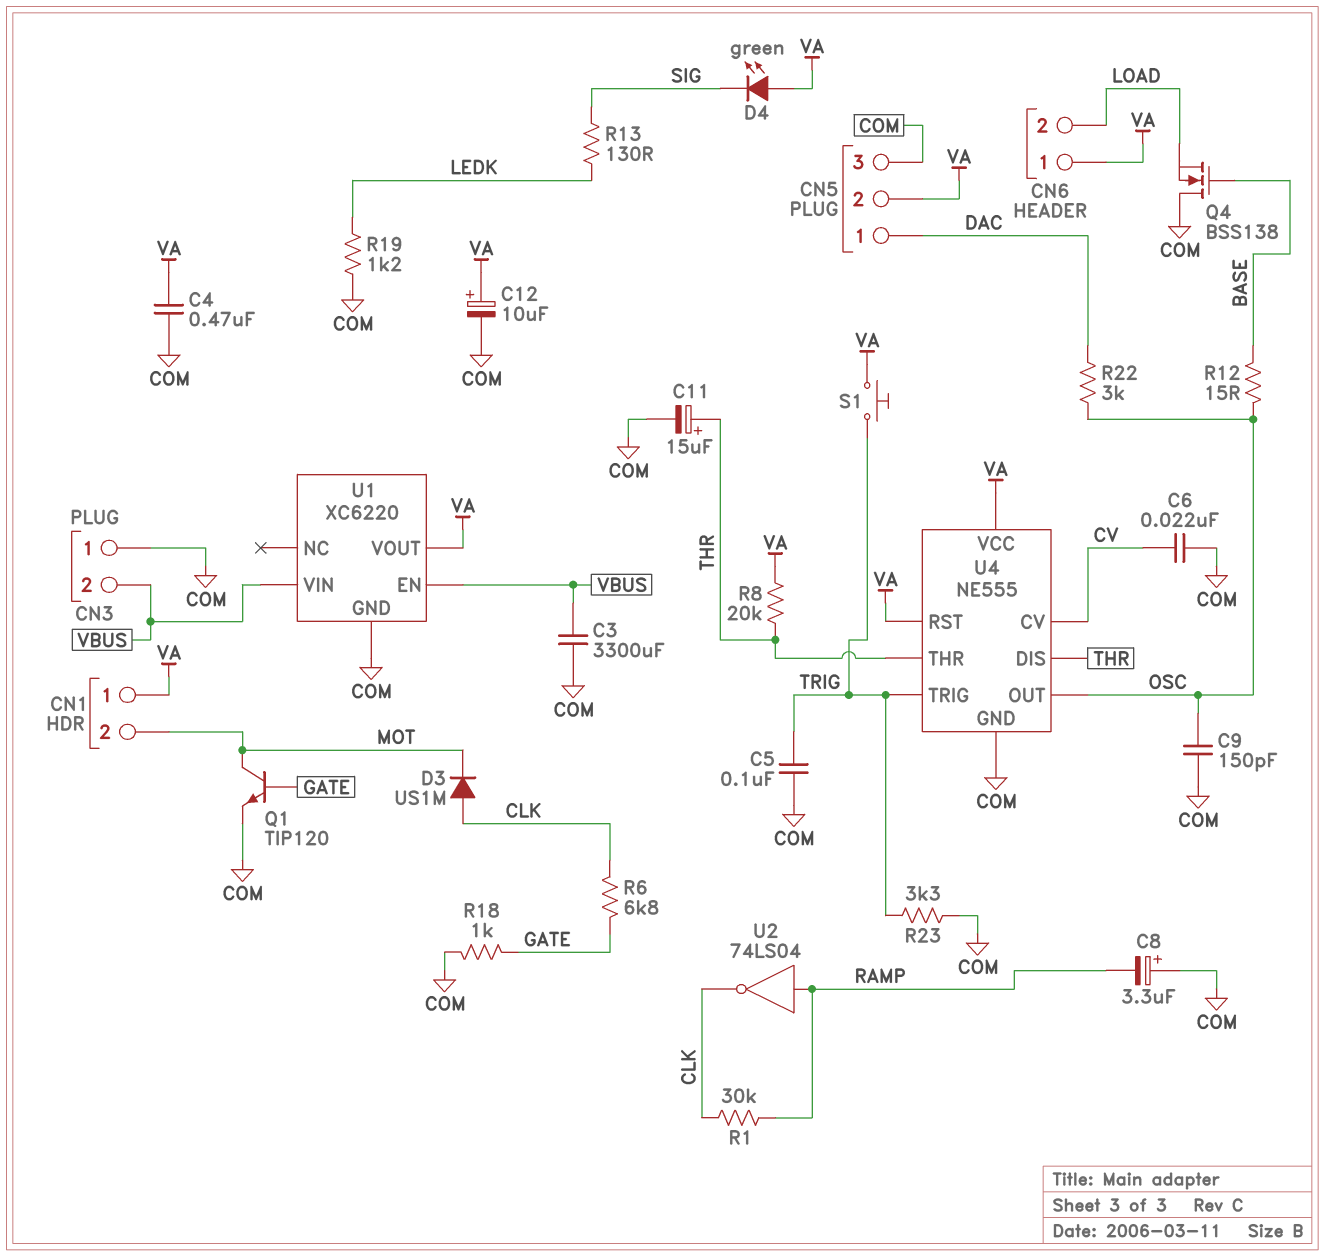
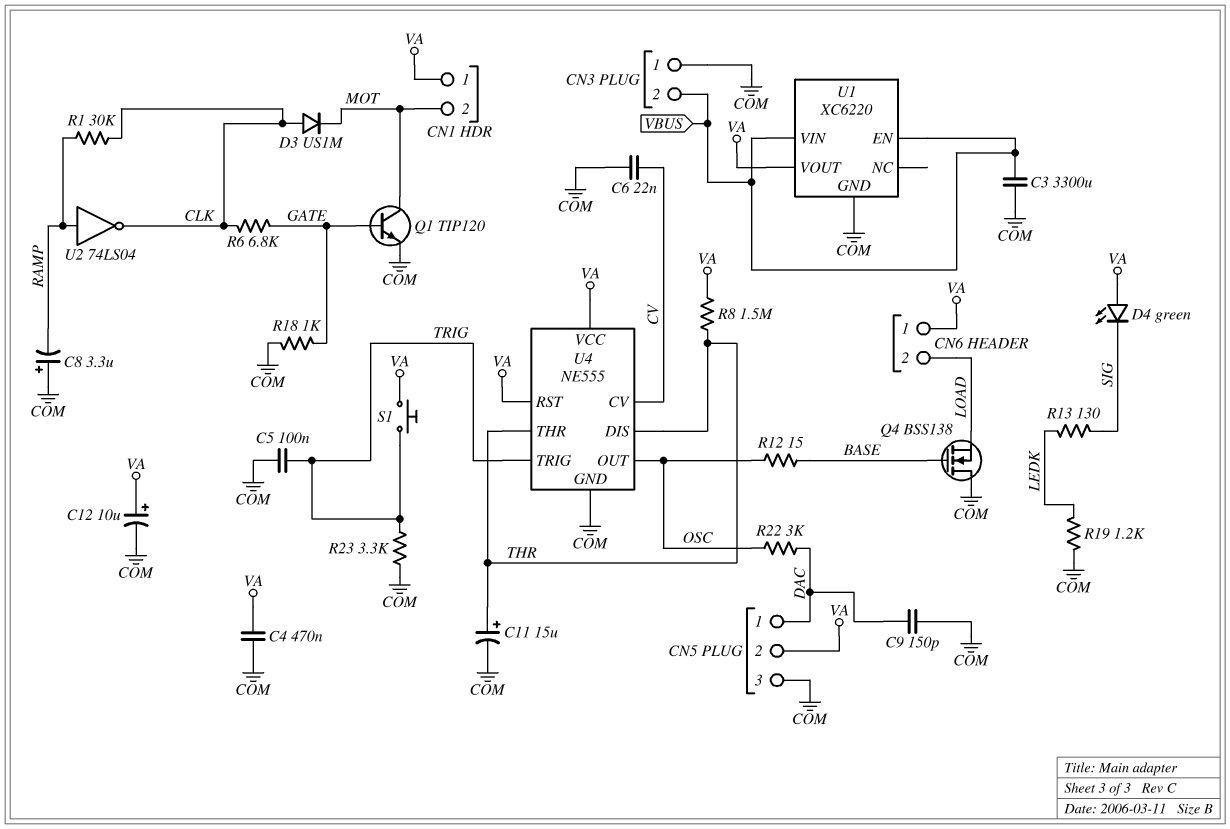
C9: 150pF (COM, OSC) -> 150pF (COM, DAC)
R8: 20k (THR, VA) -> 1.5M (THR, VA)

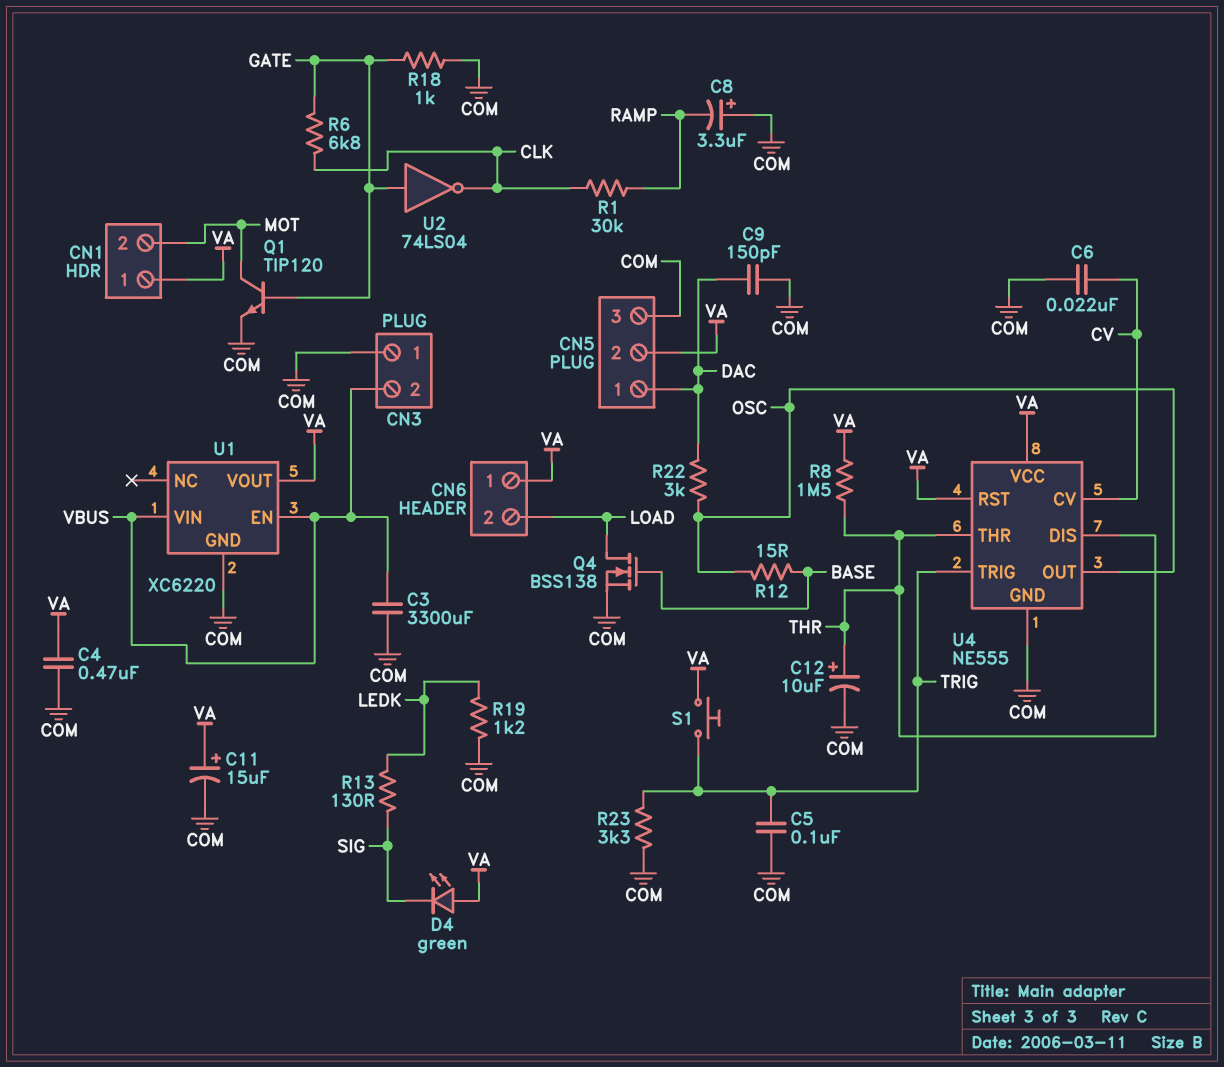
C11: 15uF (plus THR, minus COM) -> 15uF (plus VA, minus COM)
C12: 10uF (plus VA, minus COM) -> 10uF (plus THR, minus COM)
D3: diode US1M (A CLK, K MOT) -> none
Q4: NMOS BSS138 (G BASE, D COM, S LOAD) -> NMOS BSS138 (G BASE, D LOAD, S COM)
U2: NOT 74LS04 (in RAMP, out CLK) -> NOT 74LS04 (in GATE, out CLK)

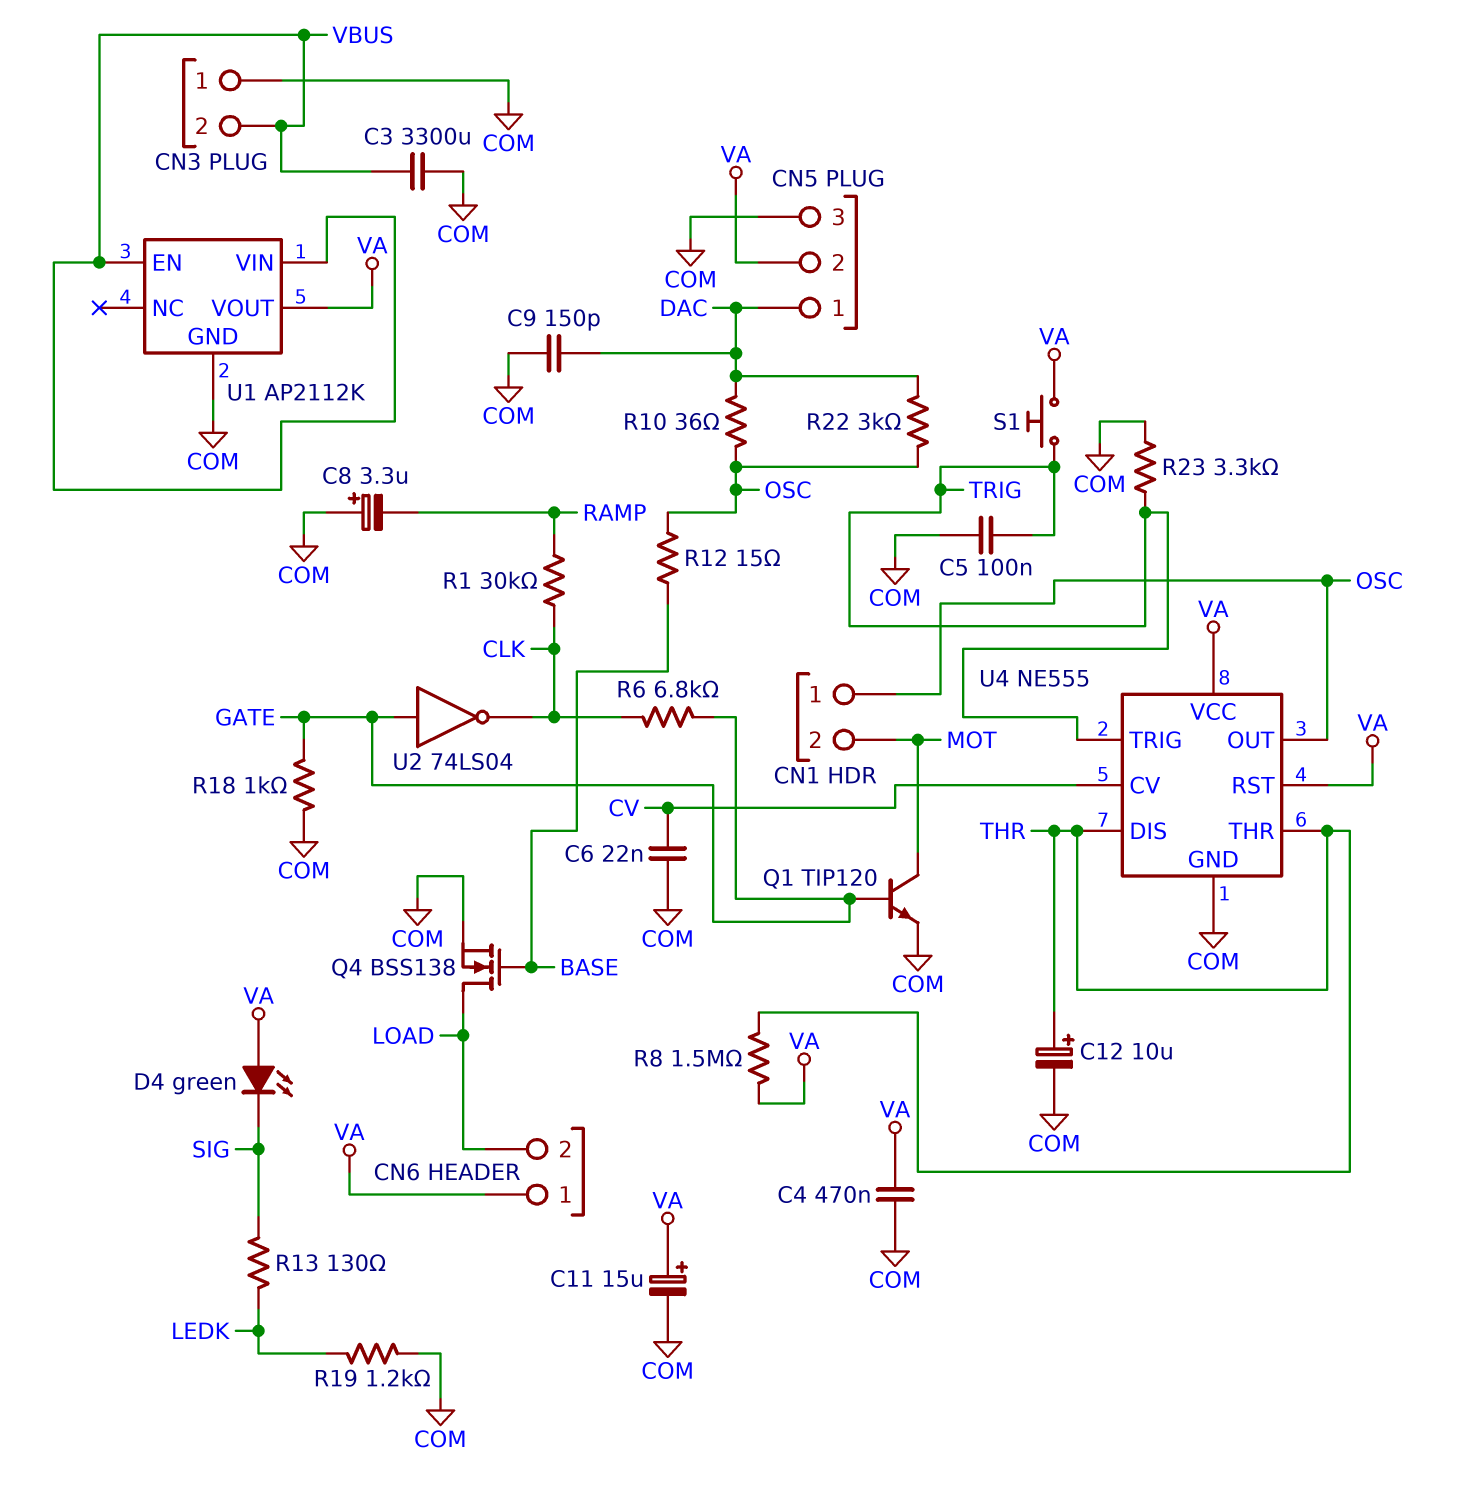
CN1 pin 1: VA -> OSC
R10: none -> 36 (DAC, OSC)
U1: XC6220 -> AP2112K

